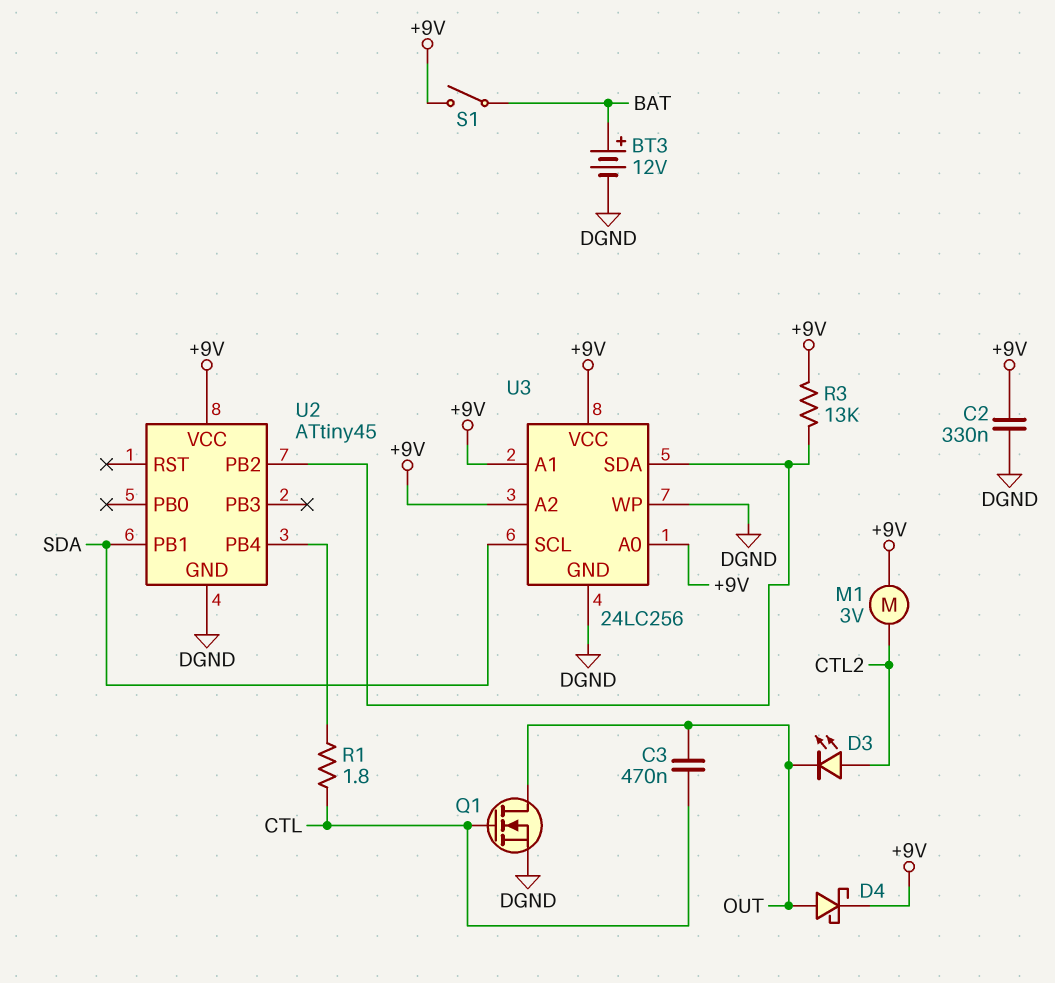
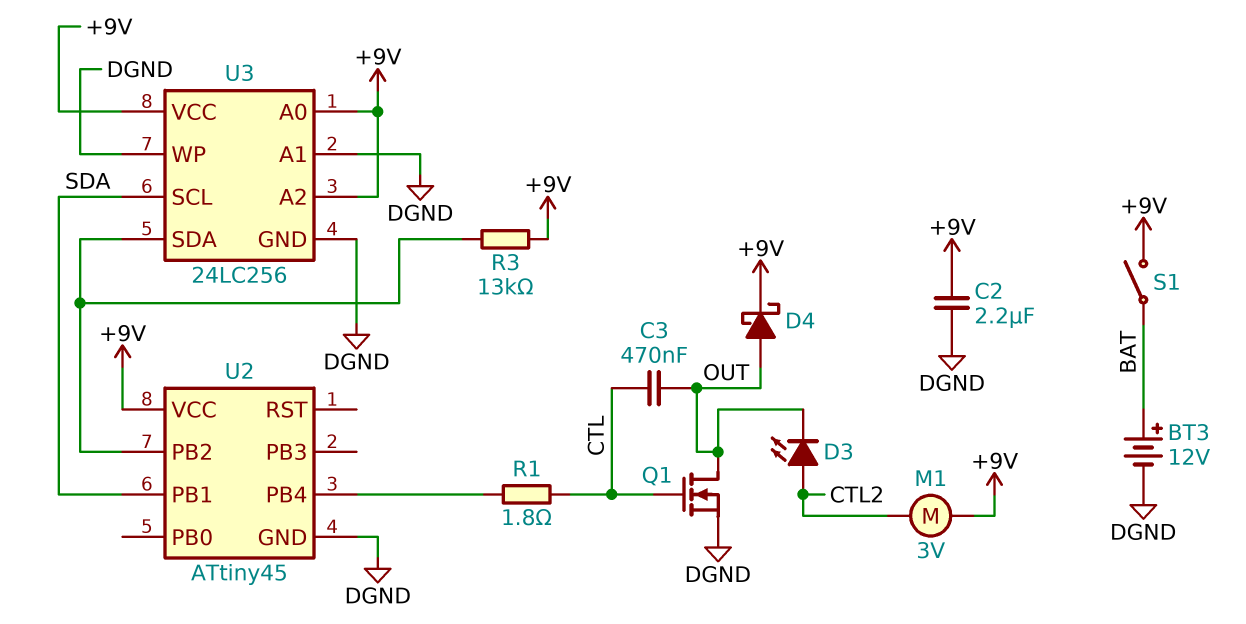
C2: 330nF (+9V, DGND) -> 2.2uF (+9V, DGND)
U3 pin A1: +9V -> DGND

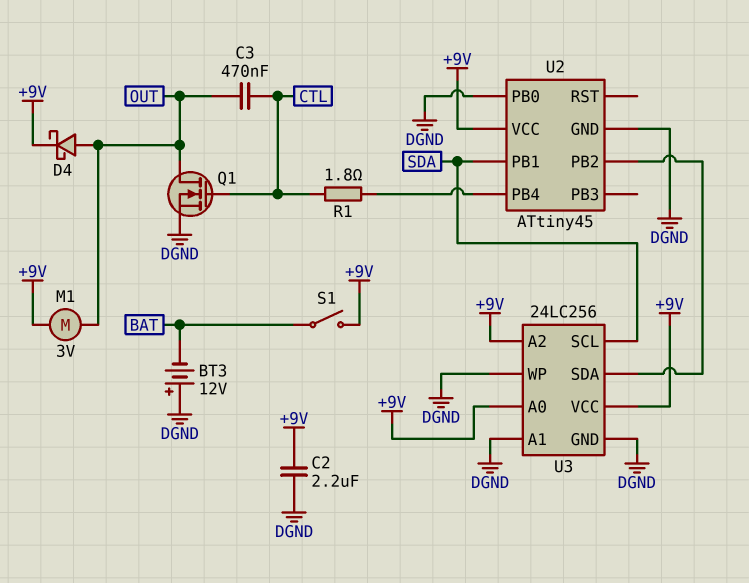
BT3: 12V (plus BAT, minus DGND) -> 12V (plus DGND, minus BAT)
D3: LED (A CTL2, K OUT) -> none
M1: motor 3V (+9V, CTL2) -> motor 3V (+9V, OUT)
R3: 13k (+9V, U2/PB2) -> none
U2 pin PB0: none -> DGND

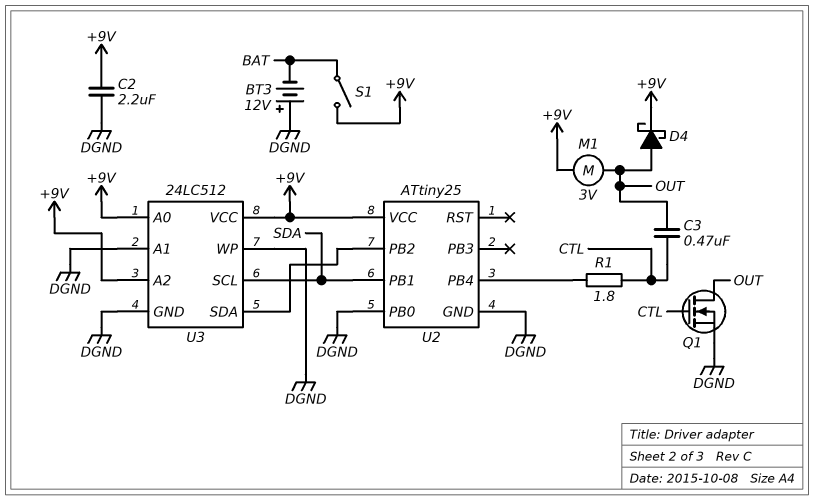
U2: ATtiny45 -> ATtiny25
U3: 24LC256 -> 24LC512

